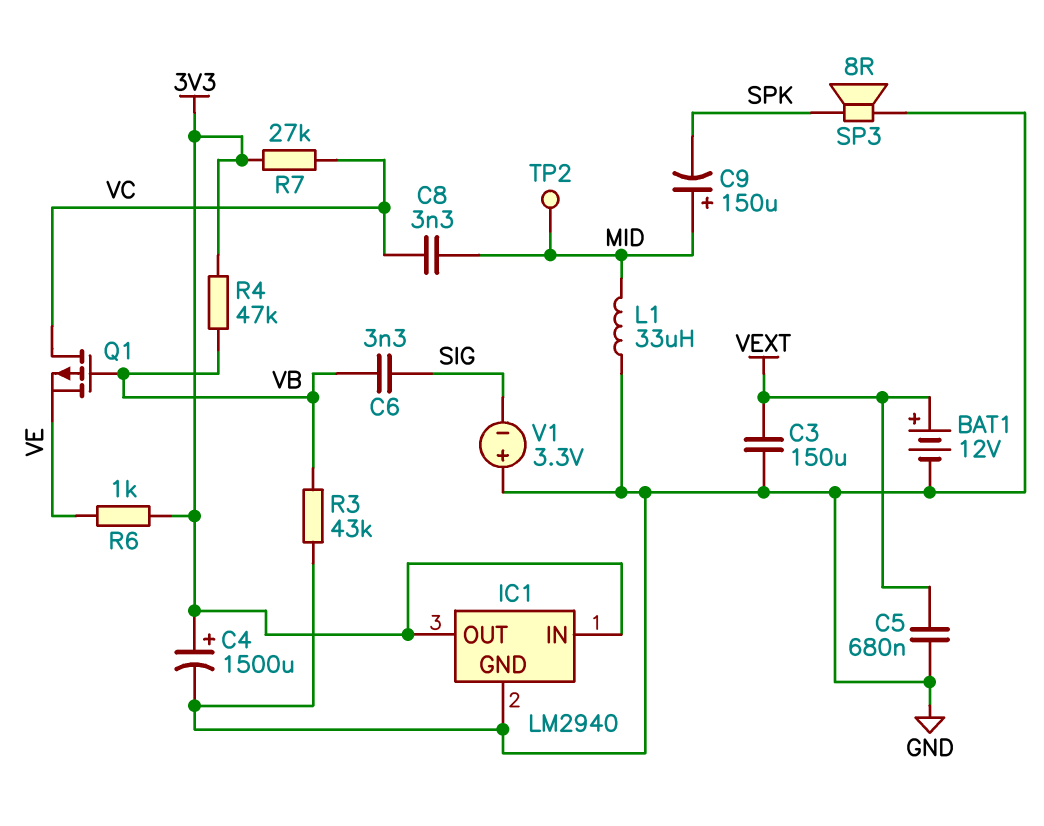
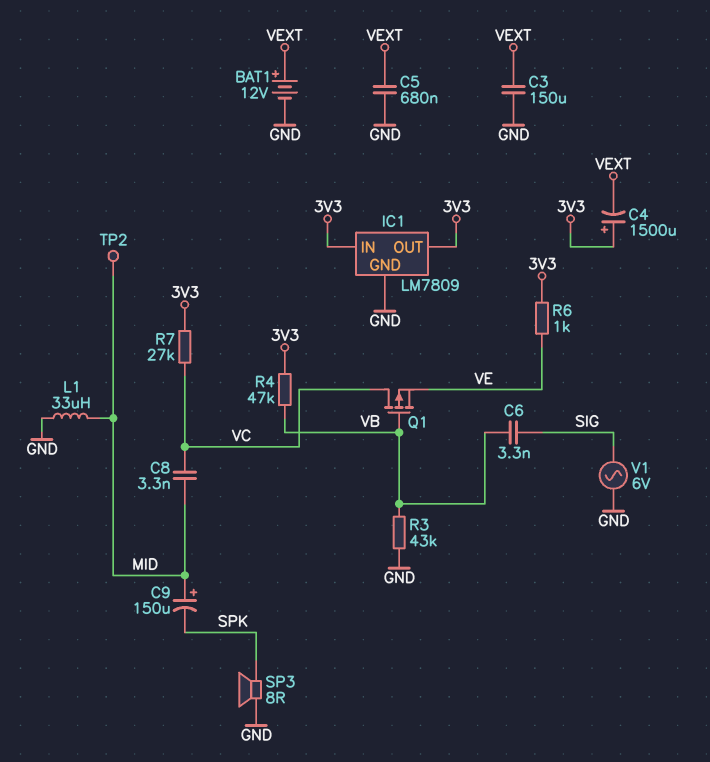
C4: 1500uF (plus 3V3, minus GND) -> 1500uF (plus 3V3, minus VEXT)
IC1: LM2940 -> LM7809
V1: 3.3V (plus GND, minus SIG) -> AC 6V (GND, SIG)

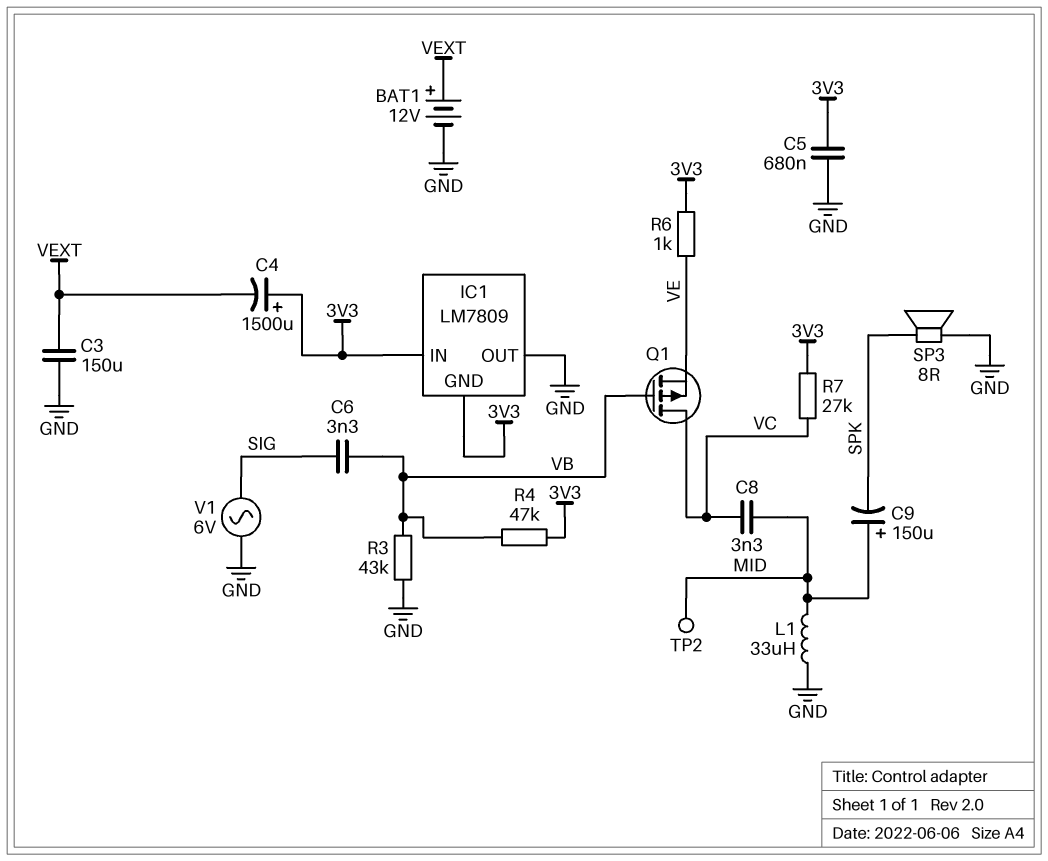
C5: 680nF (GND, VEXT) -> 680nF (3V3, GND)
IC1 pin GND: GND -> 3V3
IC1 pin OUT: 3V3 -> GND

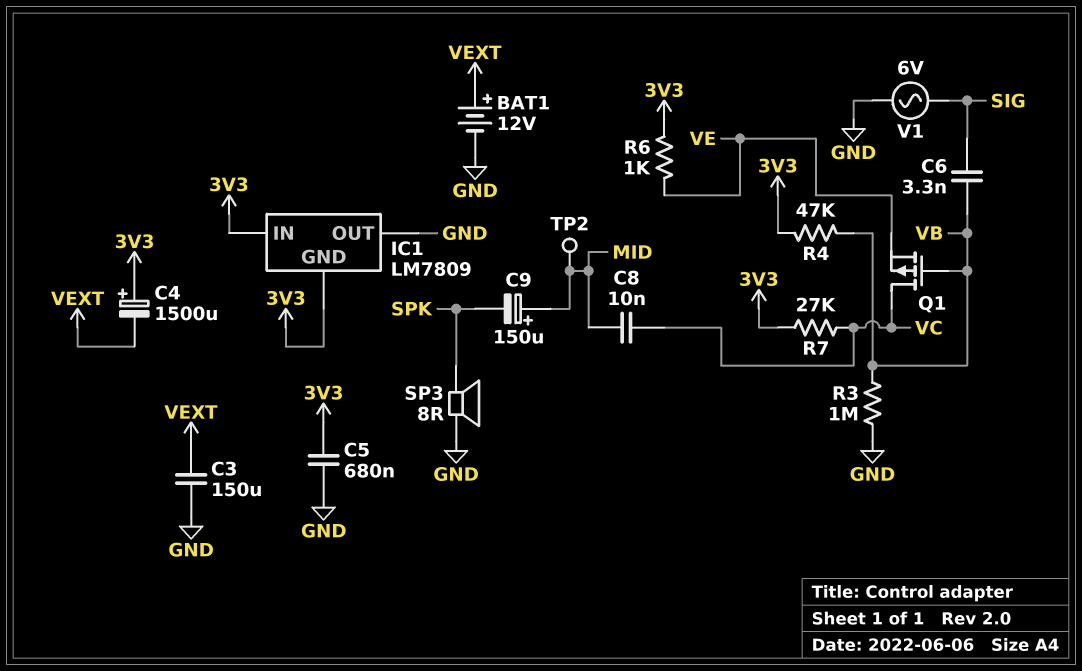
C8: 3.3nF (MID, VC) -> 10nF (MID, VC)
L1: 33uH (GND, MID) -> none
R3: 43k (GND, VB) -> 1M (GND, VB)

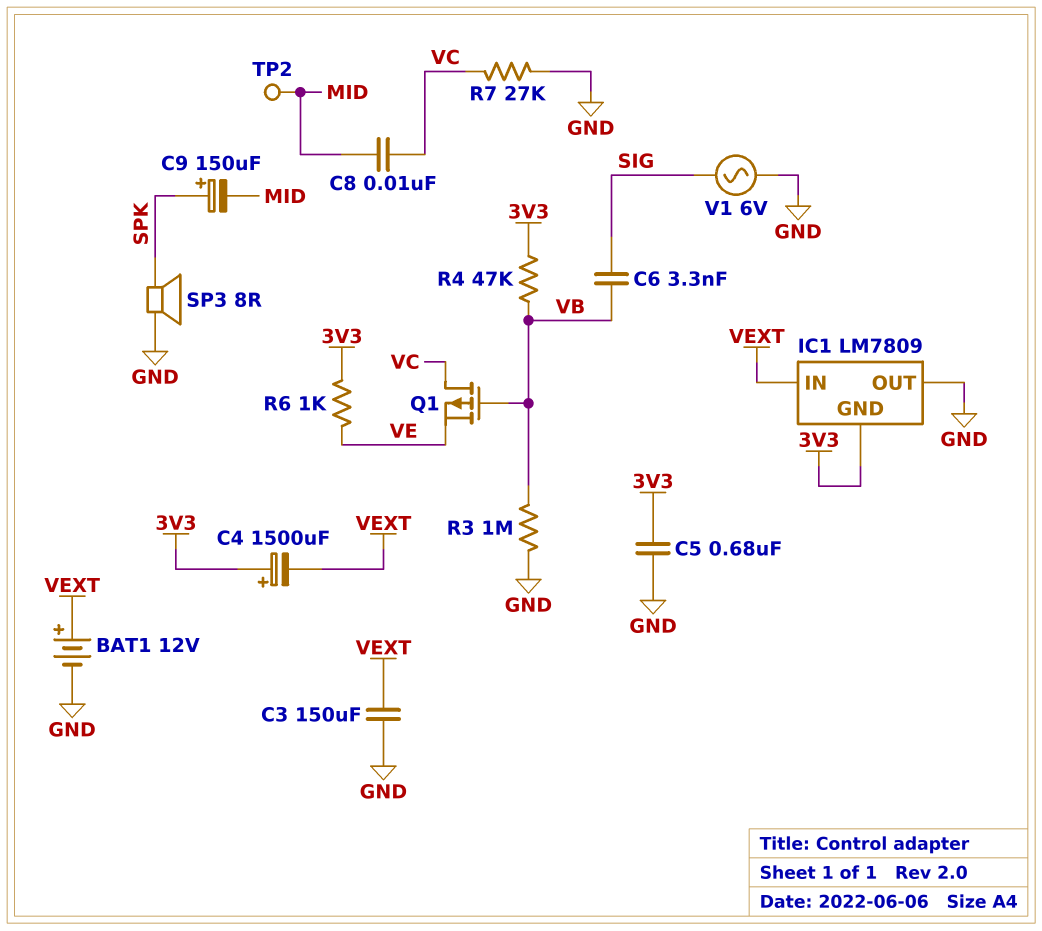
C9: 150uF (plus MID, minus SPK) -> 150uF (plus SPK, minus MID)
IC1 pin IN: 3V3 -> VEXT
R7: 27k (3V3, VC) -> 27k (GND, VC)

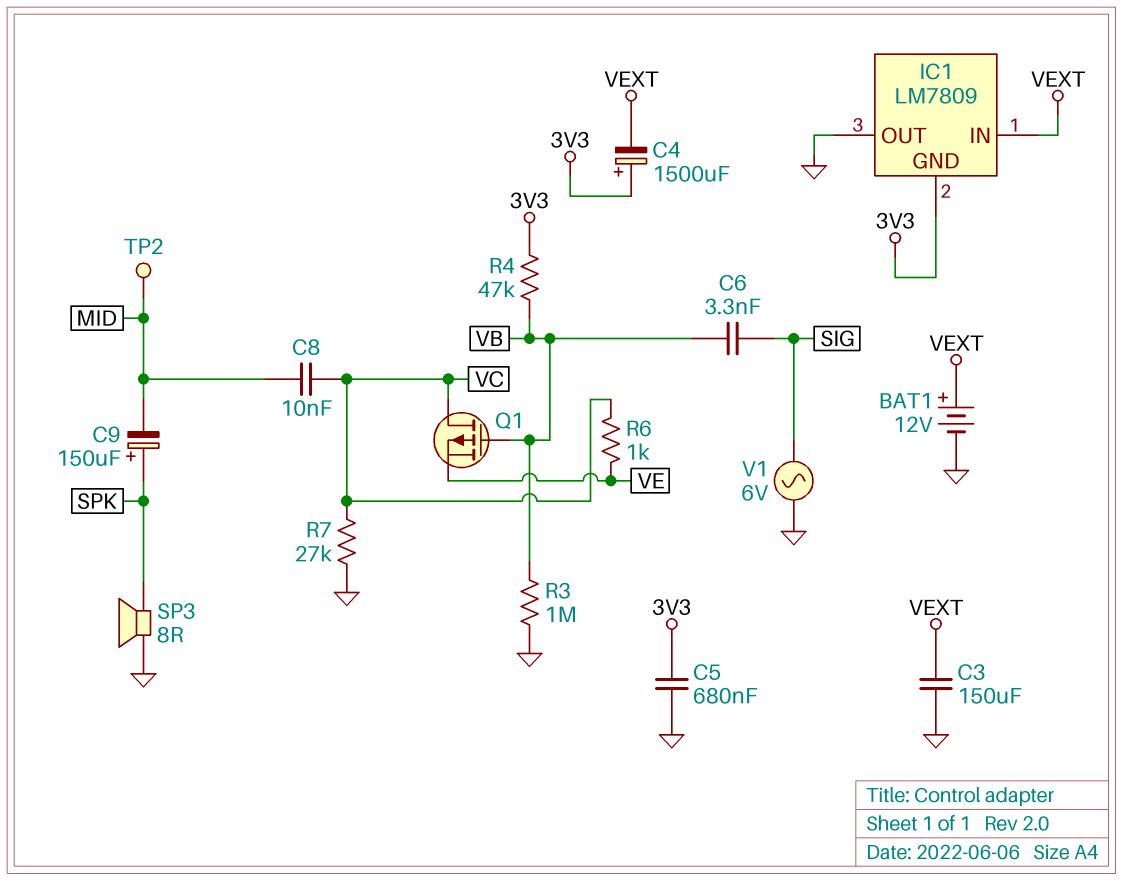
R6: 1k (3V3, VE) -> 1k (VC, VE)

